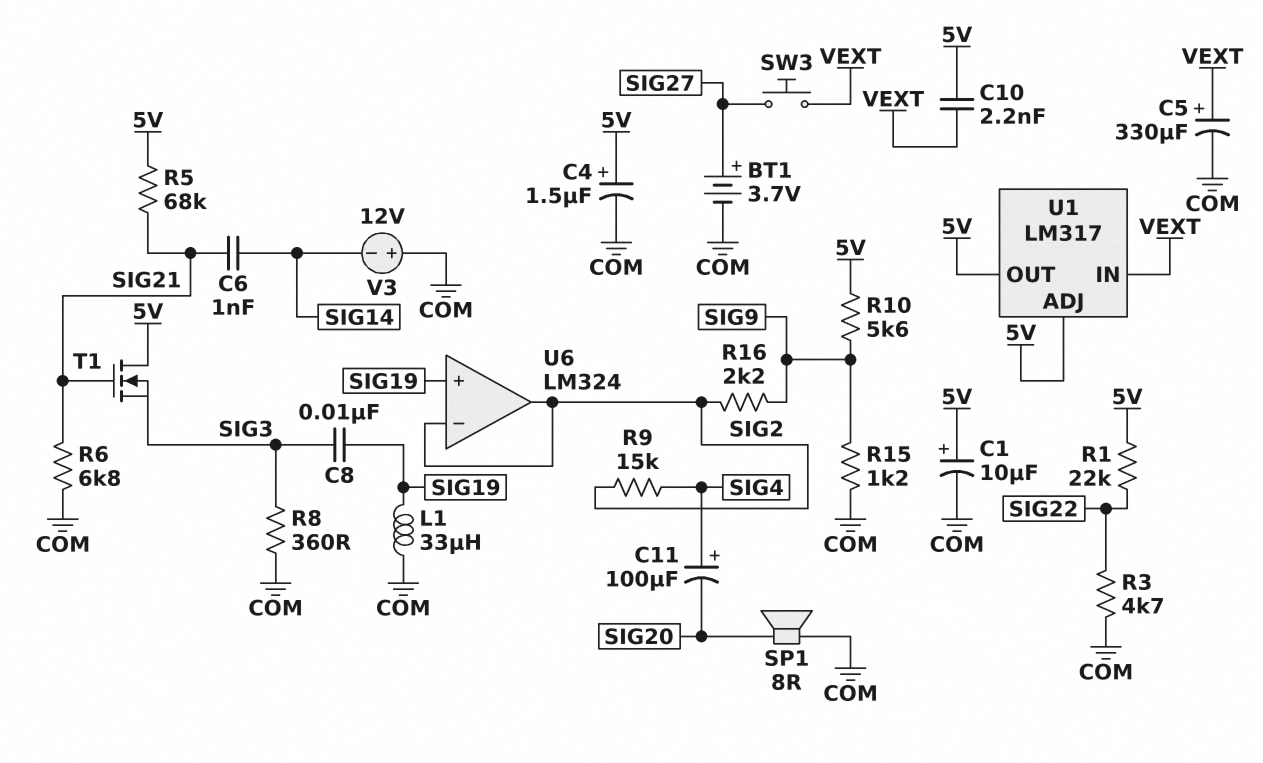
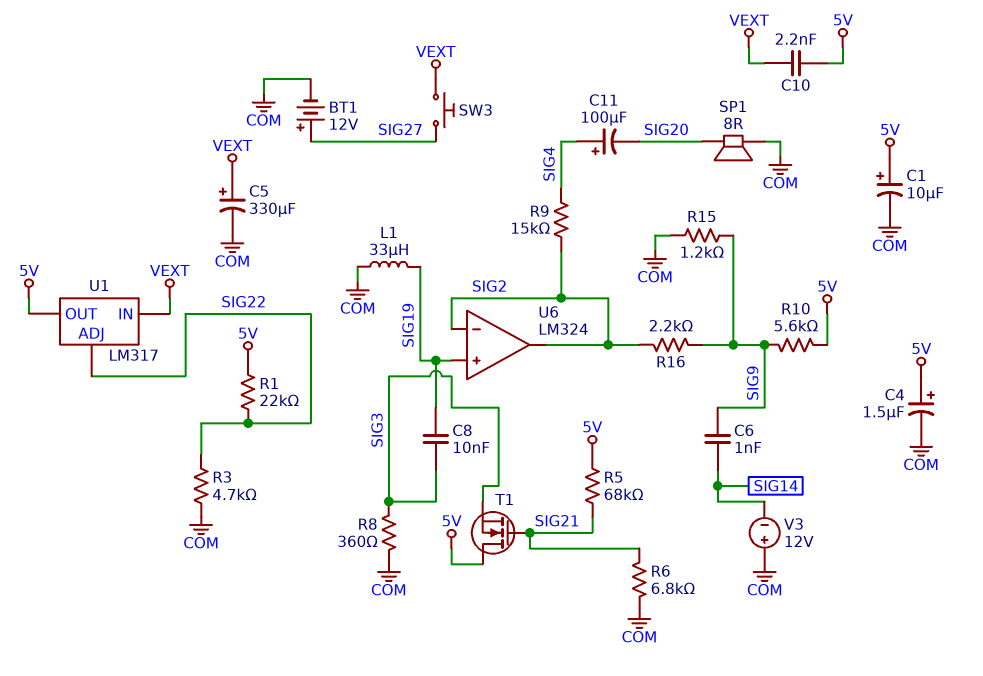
BT1: 3.7V (plus SIG27, minus COM) -> 12V (plus SIG27, minus COM)
C6: 1nF (SIG14, SIG21) -> 1nF (SIG9, SIG14)
U1 pin ADJ: 5V -> SIG22

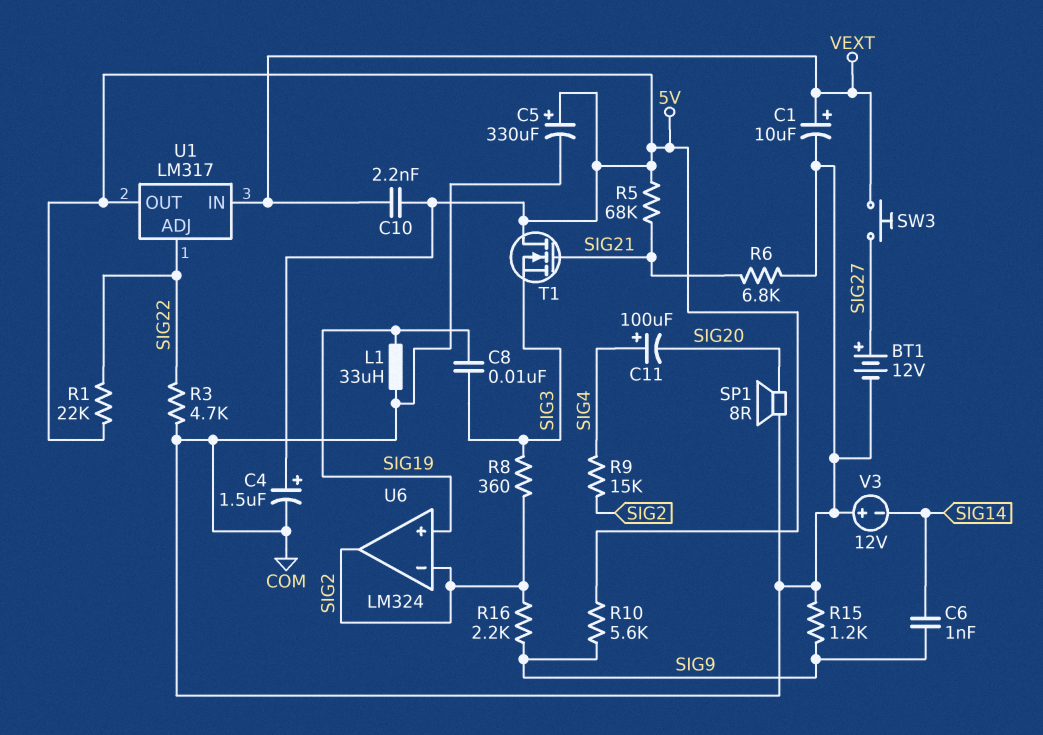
C1: 10uF (plus 5V, minus COM) -> 10uF (plus VEXT, minus COM)
C5: 330uF (plus VEXT, minus COM) -> 330uF (plus 5V, minus COM)
R8: 360 (COM, SIG3) -> 360 (SIG2, SIG3)

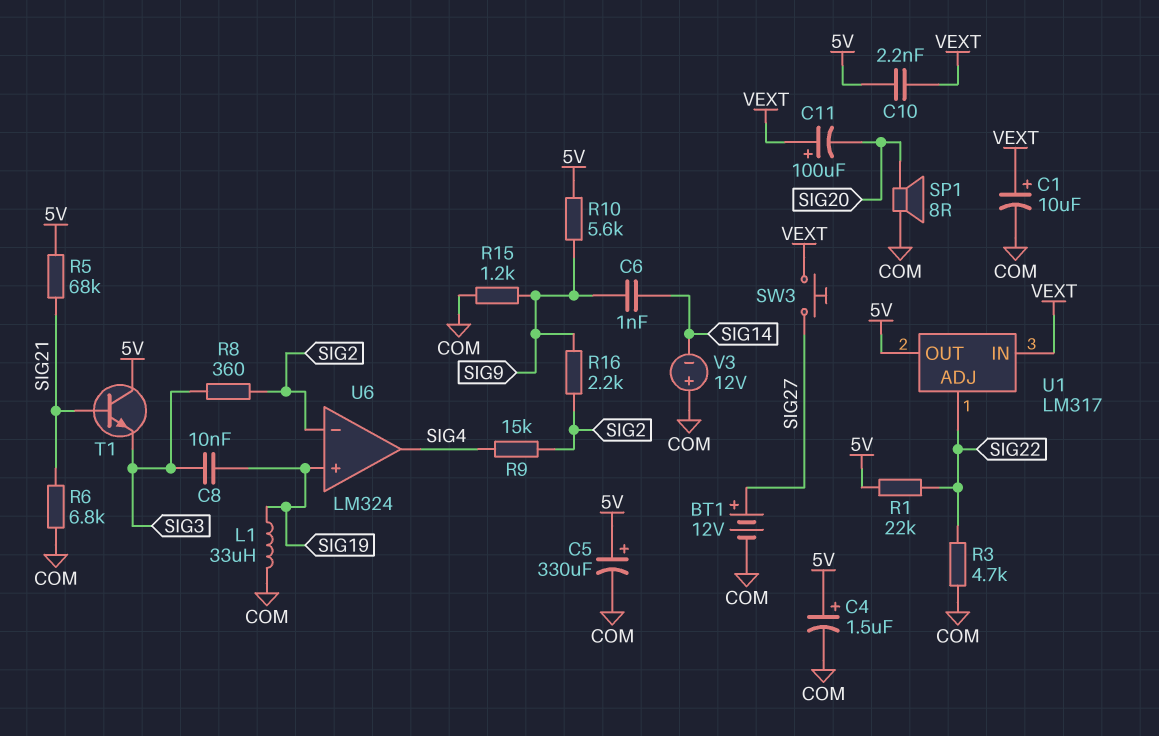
C11: 100uF (plus SIG4, minus SIG20) -> 100uF (plus VEXT, minus SIG20)
T1: NMOS (G SIG21, D 5V, S SIG3) -> NPN (B SIG21, C 5V, E SIG3)
U6 pin out: SIG2 -> SIG4

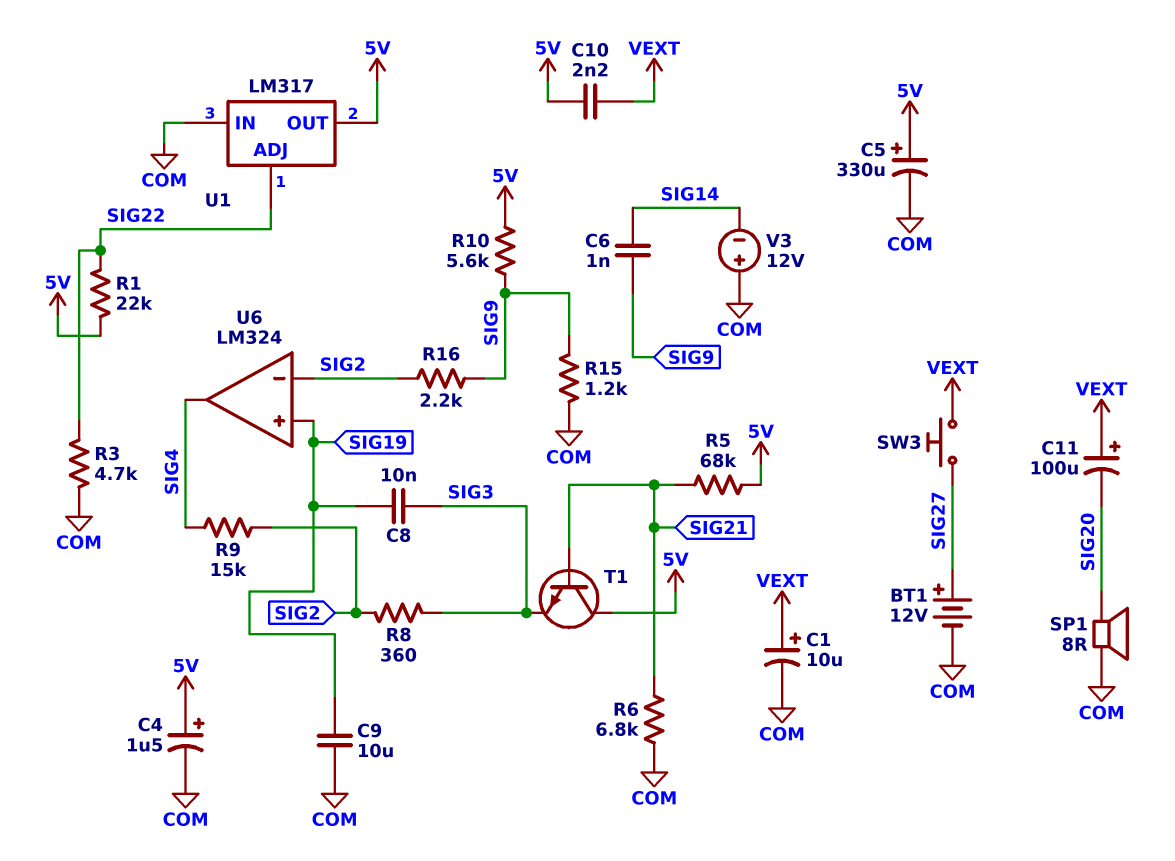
C9: none -> 10uF (COM, SIG19)
L1: 33uH (COM, SIG19) -> none
U1 pin IN: VEXT -> COM

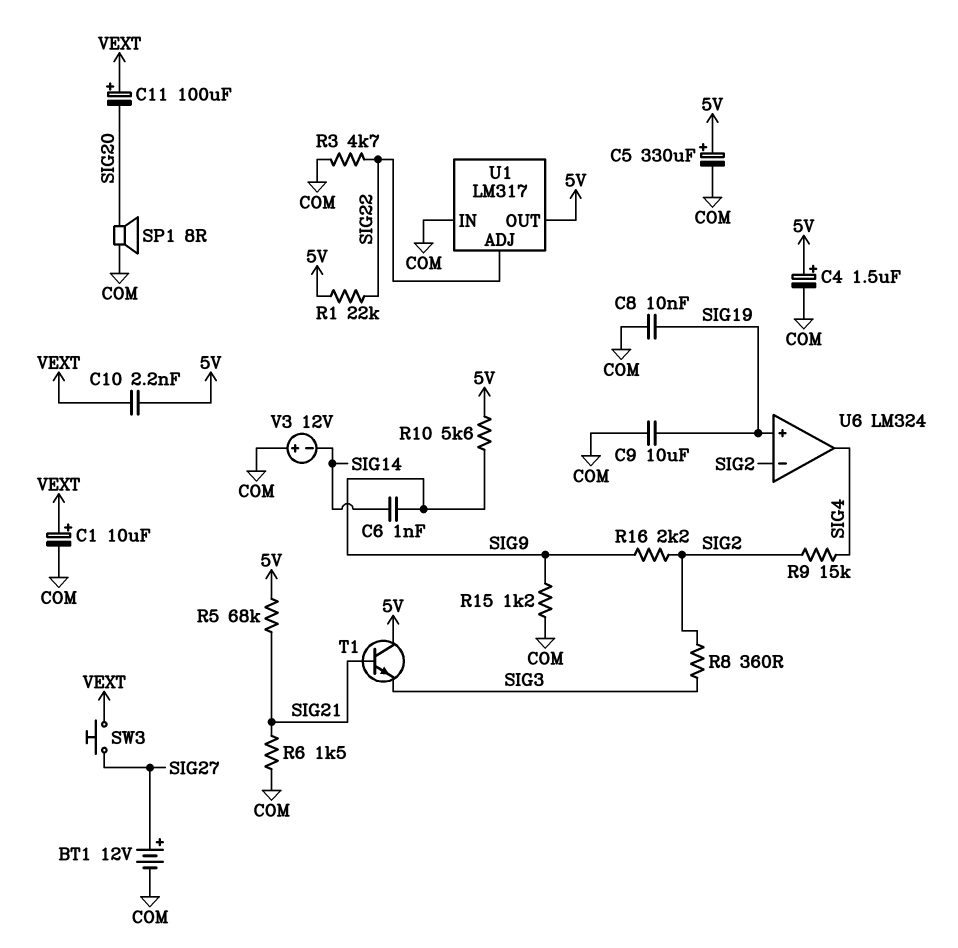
C8: 10nF (SIG3, SIG19) -> 10nF (COM, SIG19)
R6: 6.8k (COM, SIG21) -> 1.5k (COM, SIG21)

